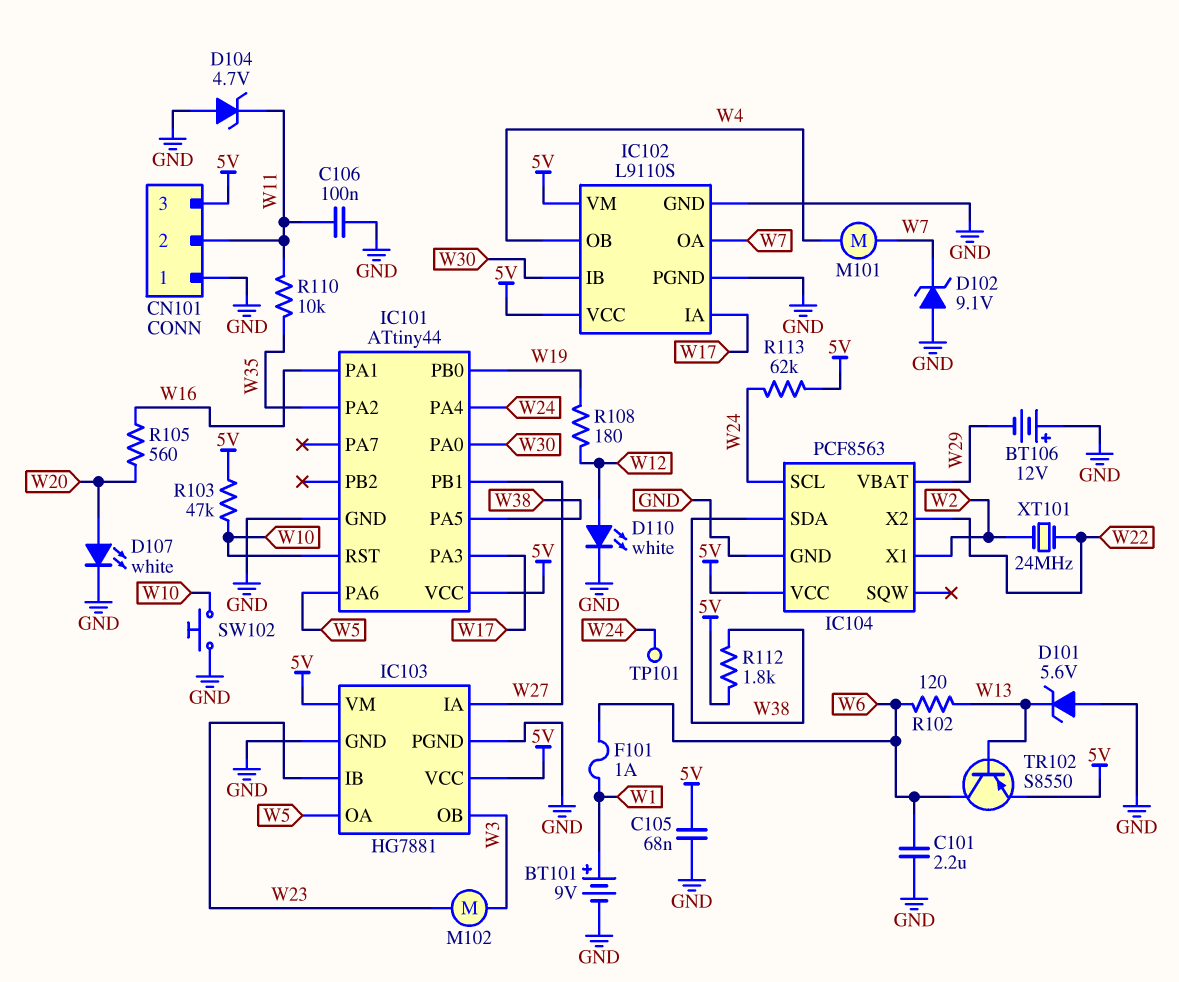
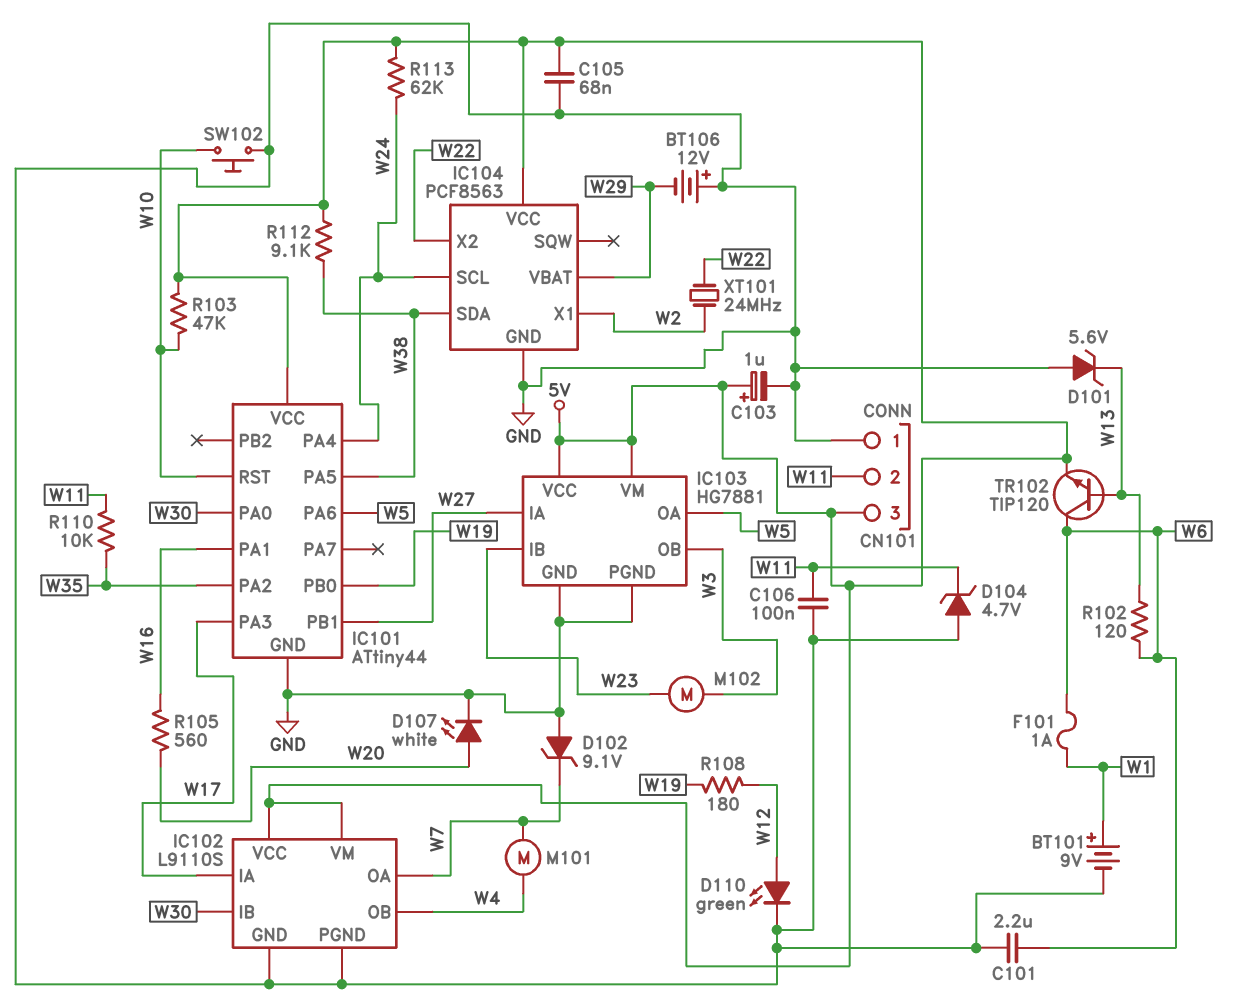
C103: none -> 1uF (plus 5V, minus GND)
D110: LED white (A W12, K GND) -> LED green (A W12, K GND)
R112: 1.8k (5V, W38) -> 9.1k (5V, W38)
TP101: test point (W24) -> none
TR102: PNP S8550 (B W13, C W6, E 5V) -> NPN TIP120 (B W13, C W6, E 5V)

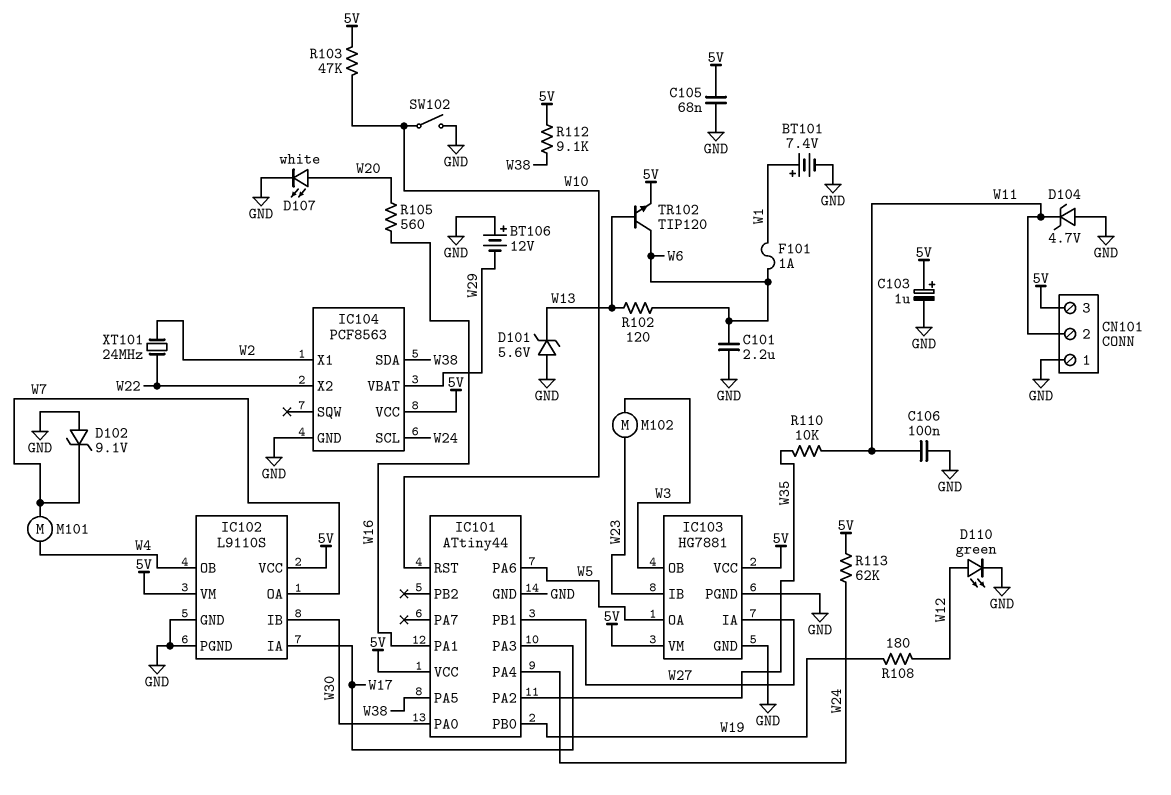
BT101: 9V (plus W1, minus GND) -> 7.4V (plus W1, minus GND)
SW102: button (GND, W10) -> switch (GND, W10)

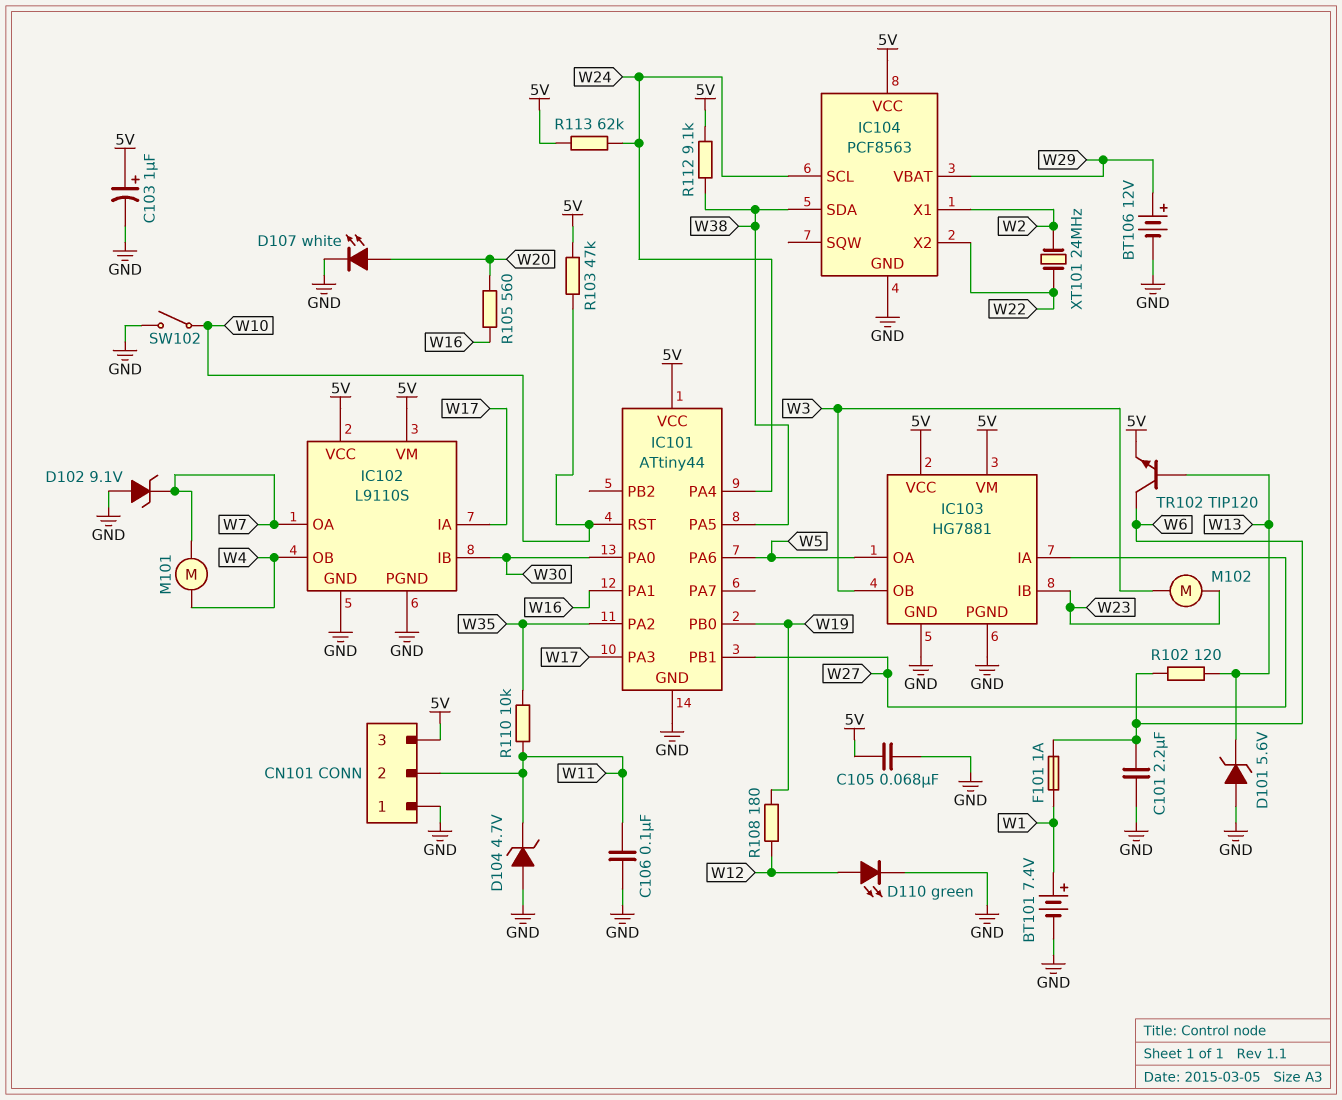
BT106: 12V (plus GND, minus W29) -> 12V (plus W29, minus GND)

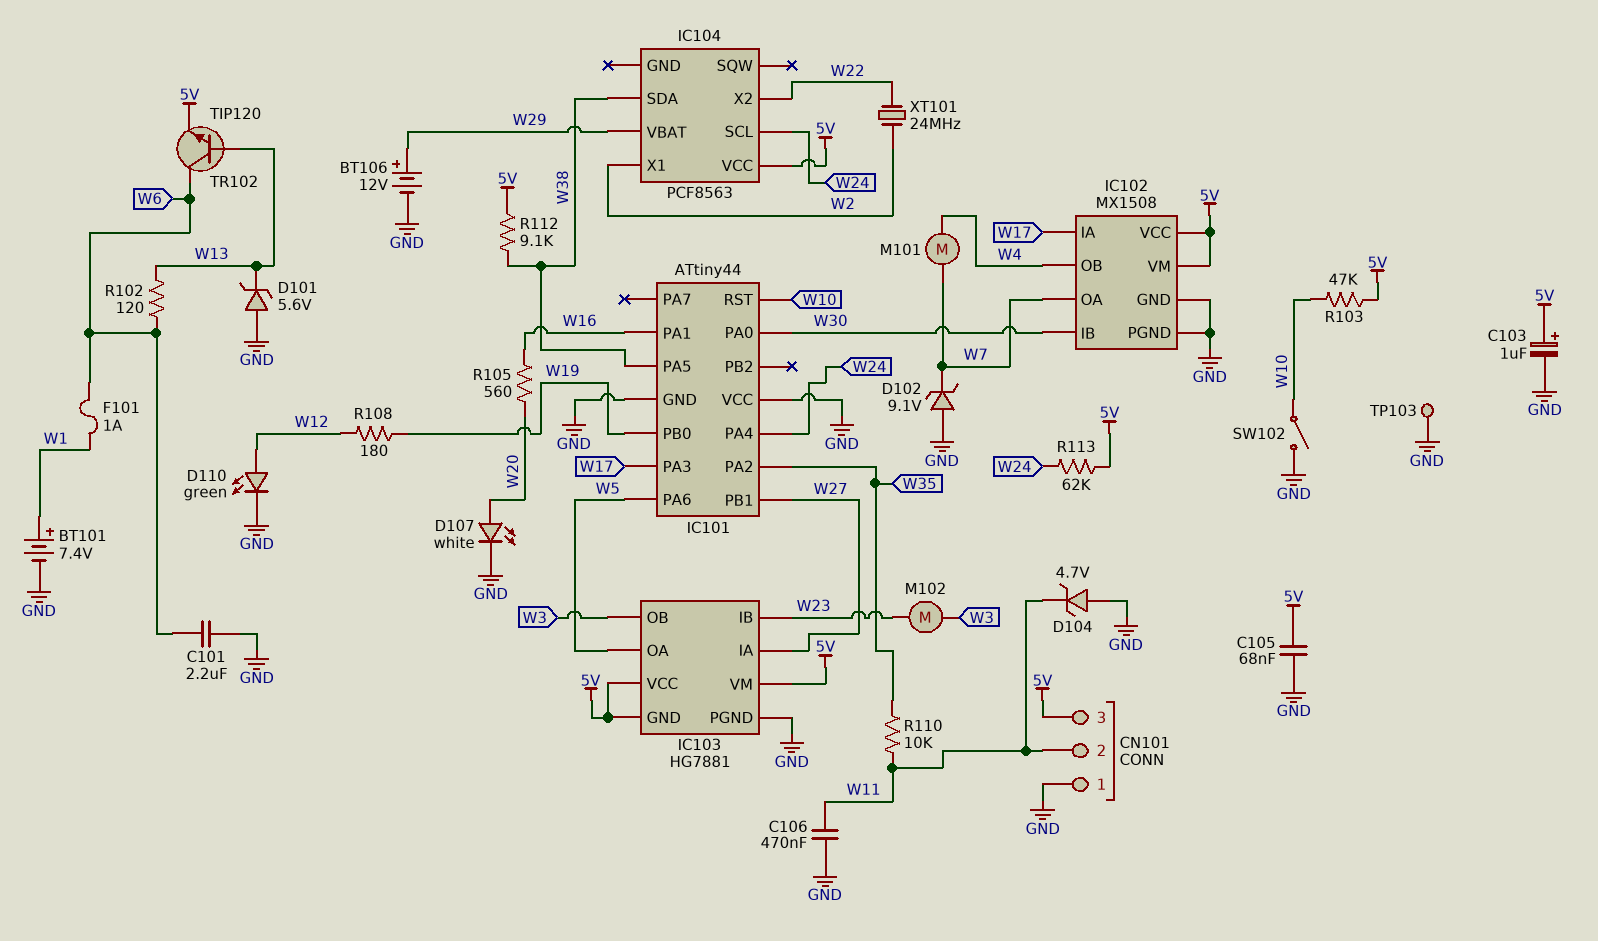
C106: 100nF (GND, W11) -> 470nF (GND, W11)
IC101 pin VCC: 5V -> GND
IC102: L9110S -> MX1508
IC103 pin GND: GND -> 5V
IC104 pin GND: GND -> none
TP103: none -> test point (GND)

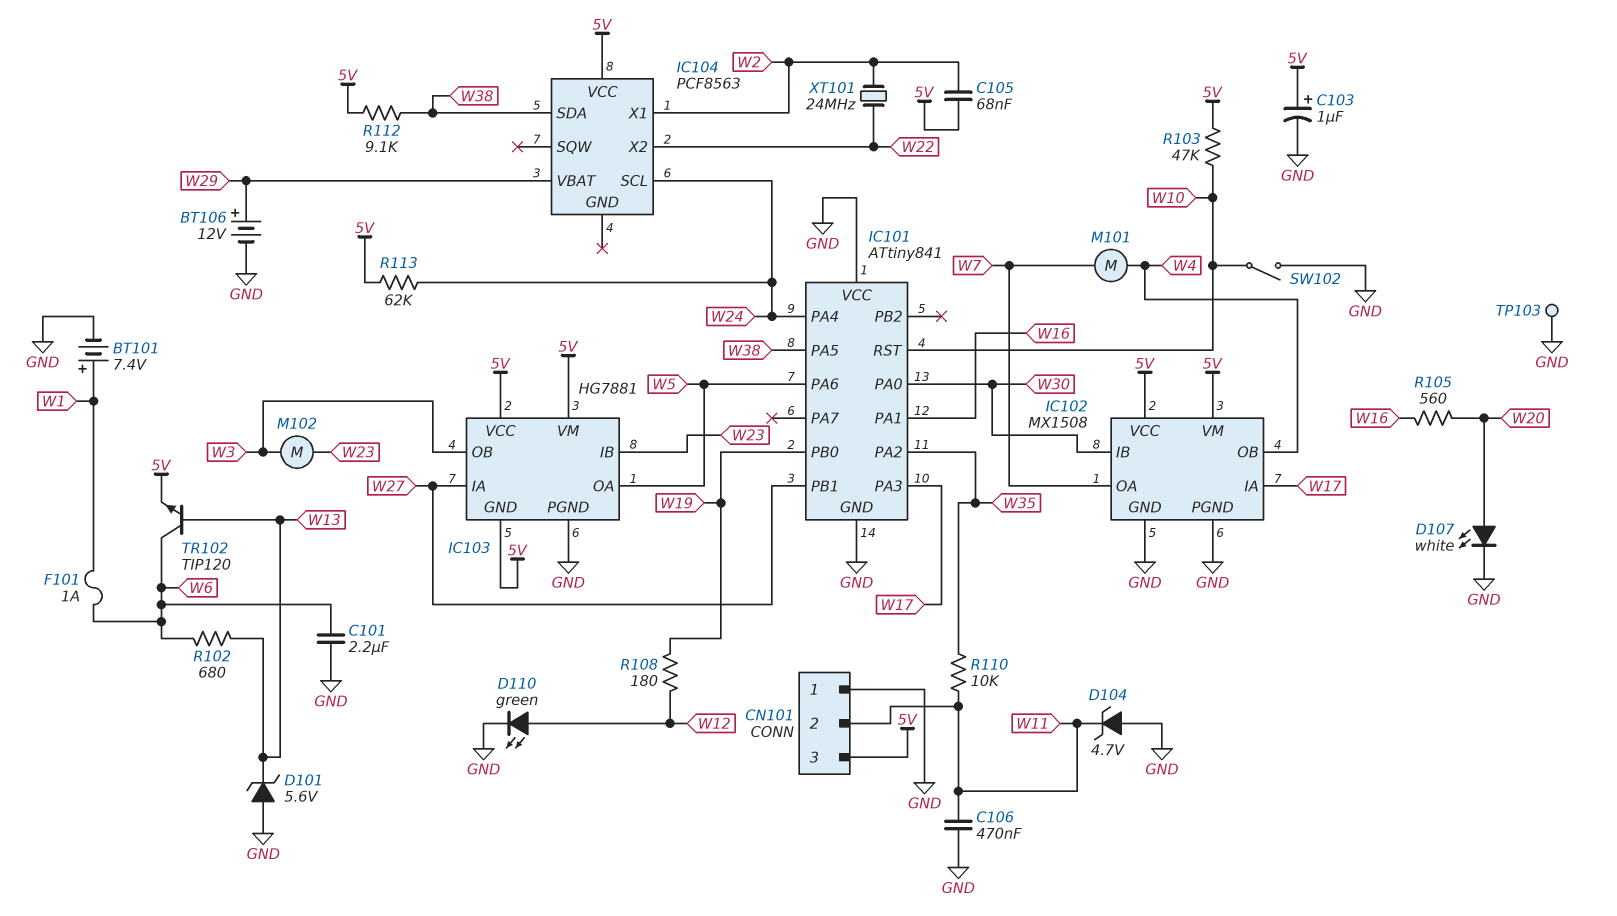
C105: 68nF (5V, GND) -> 68nF (5V, W2)
D102: zener 9.1V (A GND, K W7) -> none
IC101: ATtiny44 -> ATtiny841
R102: 120 (W6, W13) -> 680 (W6, W13)

